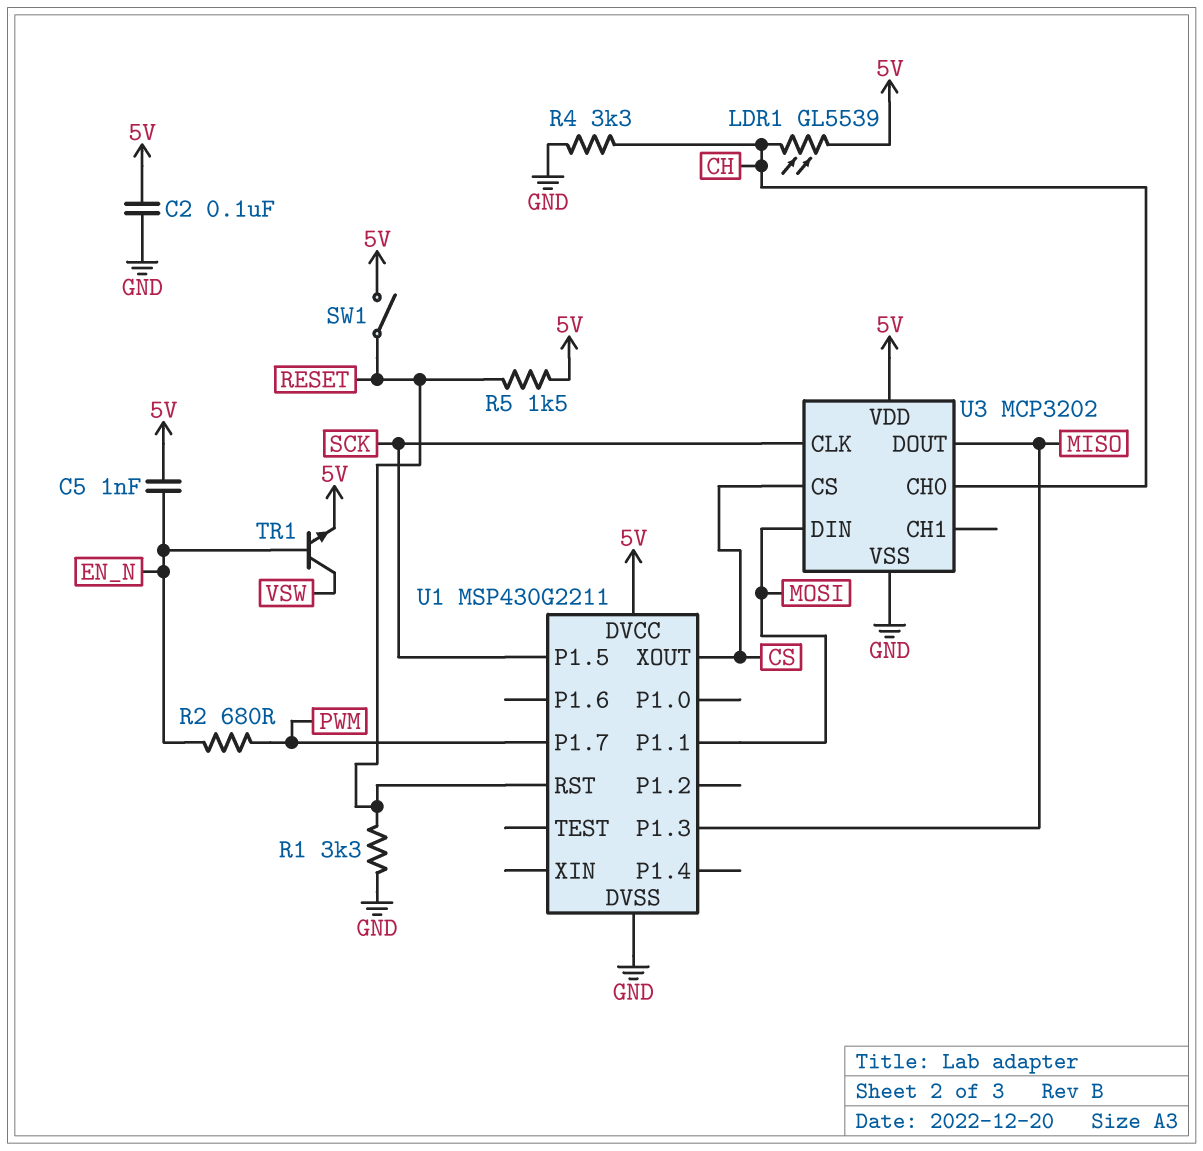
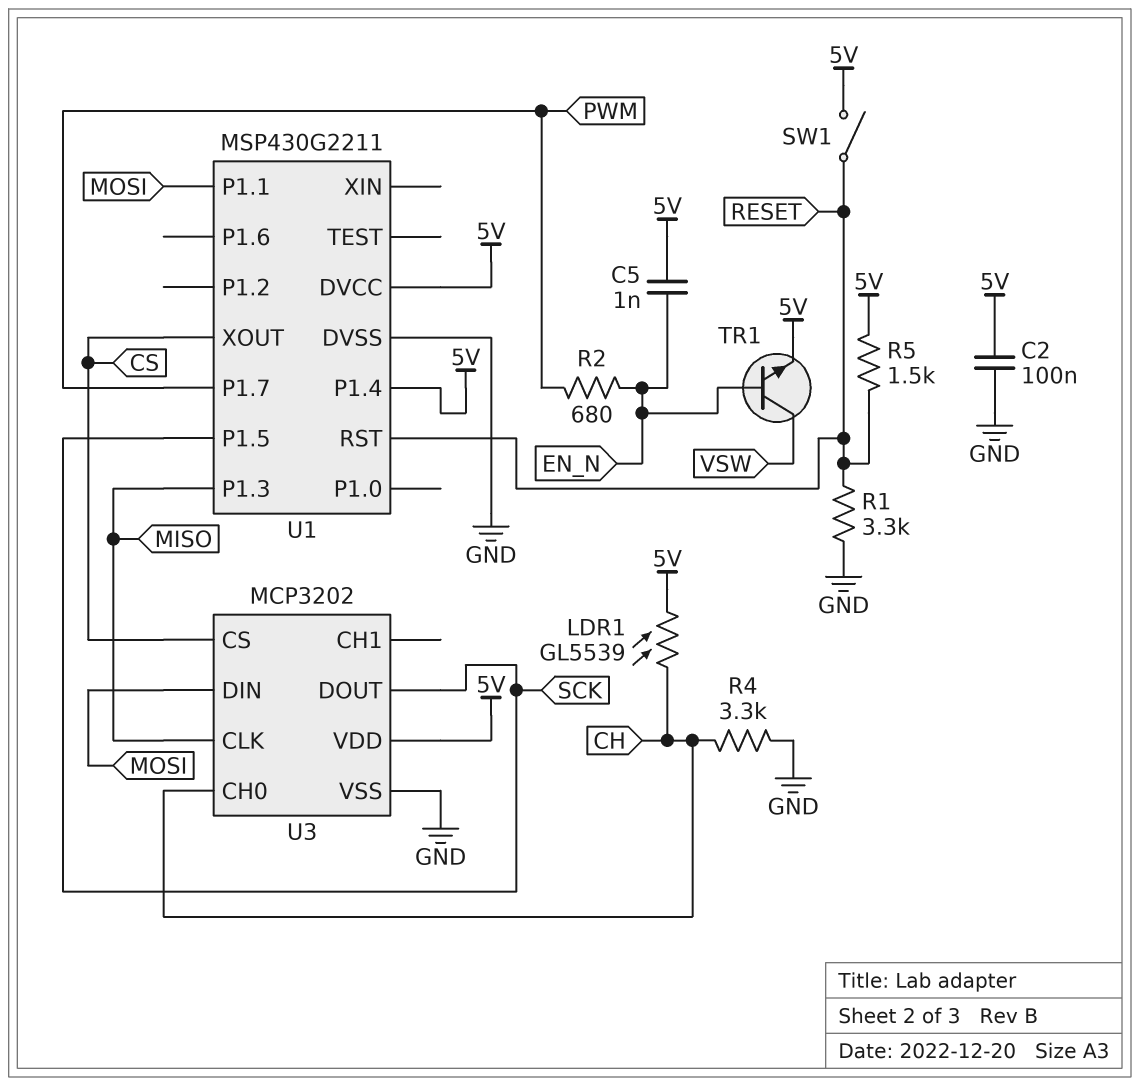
U1 pin P1.4: none -> 5V
U3 pin CLK: SCK -> MISO
U3 pin DOUT: MISO -> SCK

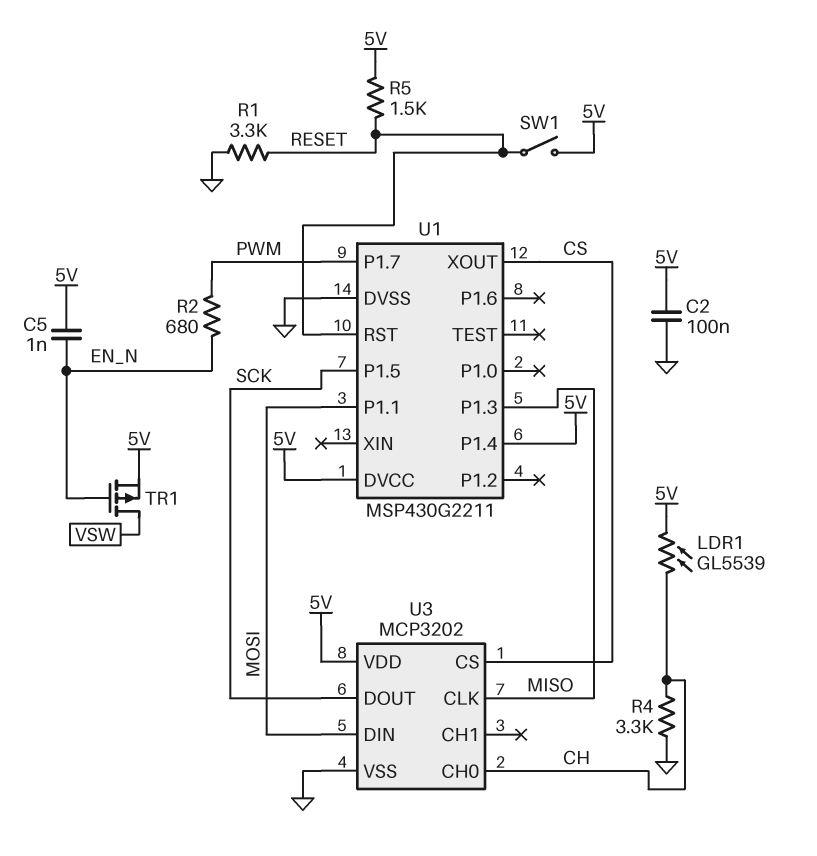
TR1: NPN (B EN_N, C VSW, E 5V) -> PMOS (G EN_N, D VSW, S 5V)

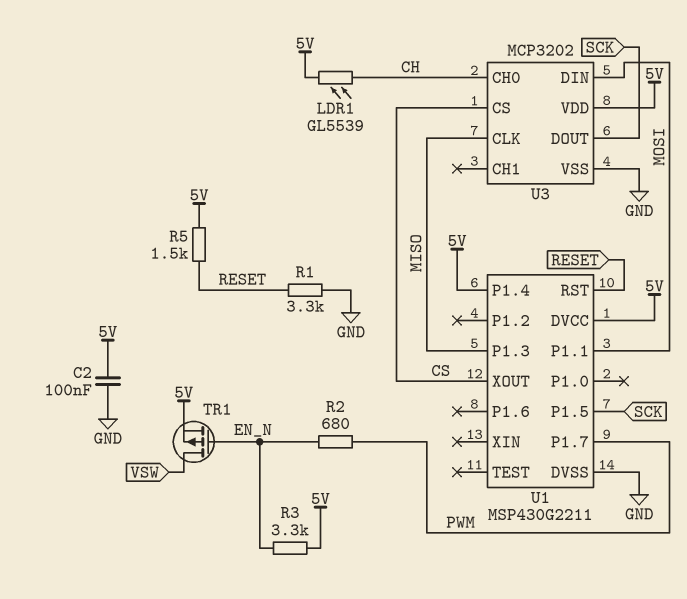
C5: 1nF (5V, EN_N) -> none
R3: none -> 3.3k (5V, EN_N)
R4: 3.3k (CH, GND) -> none
SW1: switch (5V, RESET) -> none

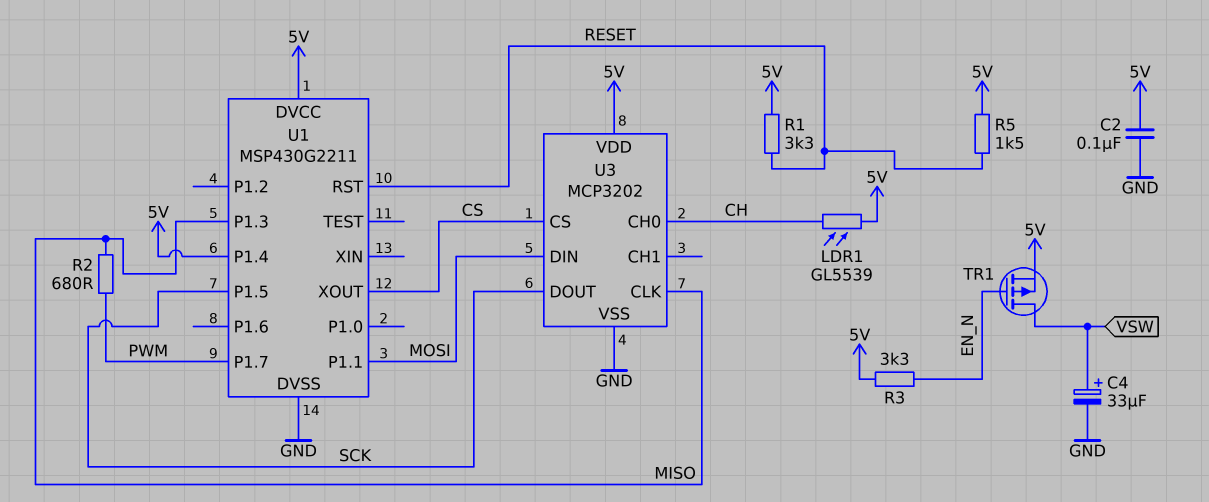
C4: none -> 33uF (plus VSW, minus GND)
R1: 3.3k (GND, RESET) -> 3.3k (5V, RESET)
R2: 680 (EN_N, PWM) -> 680 (MISO, PWM)

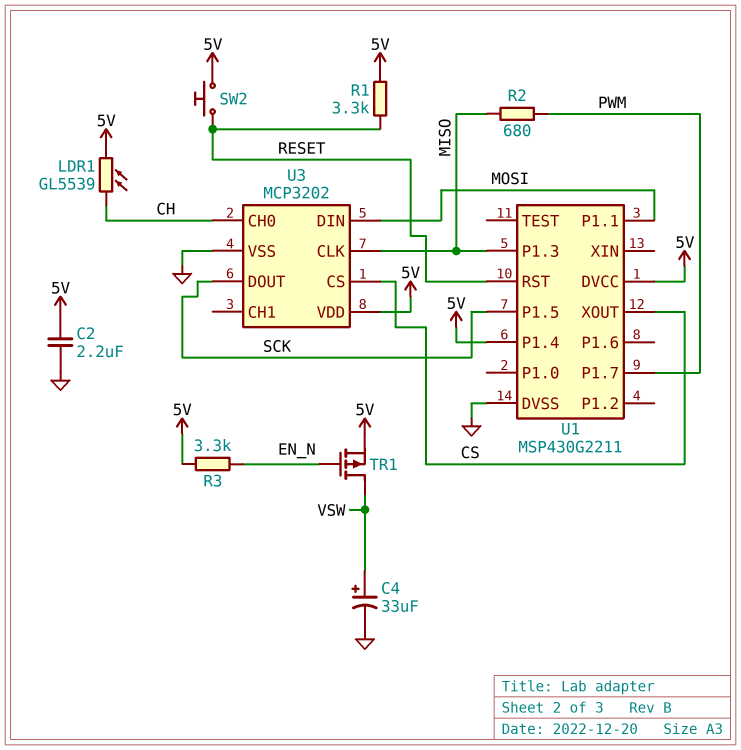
C2: 100nF (5V, GND) -> 2.2uF (5V, GND)
R5: 1.5k (5V, RESET) -> none
SW2: none -> button (5V, RESET)

